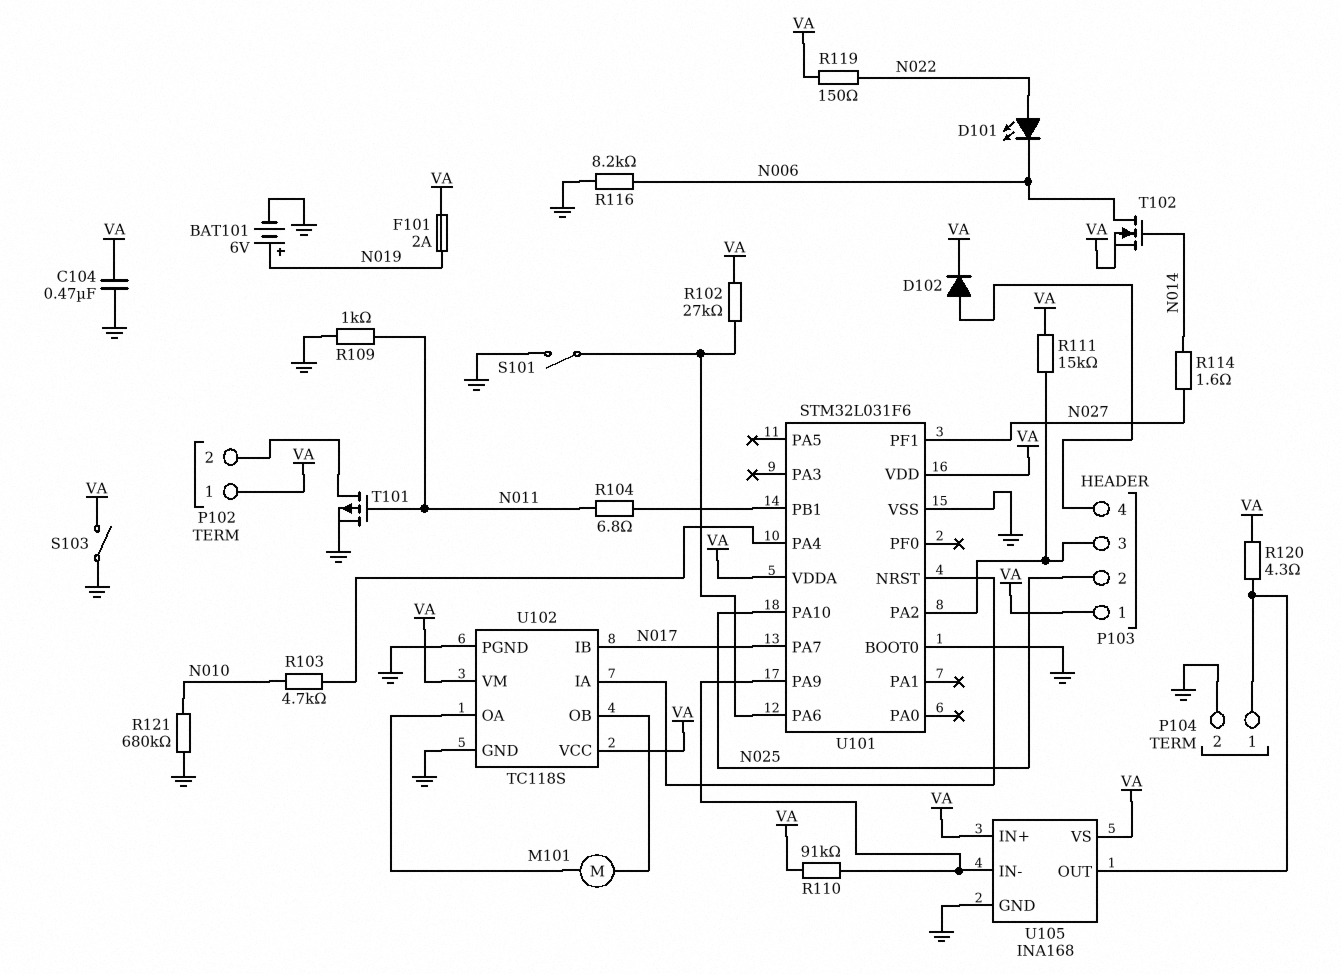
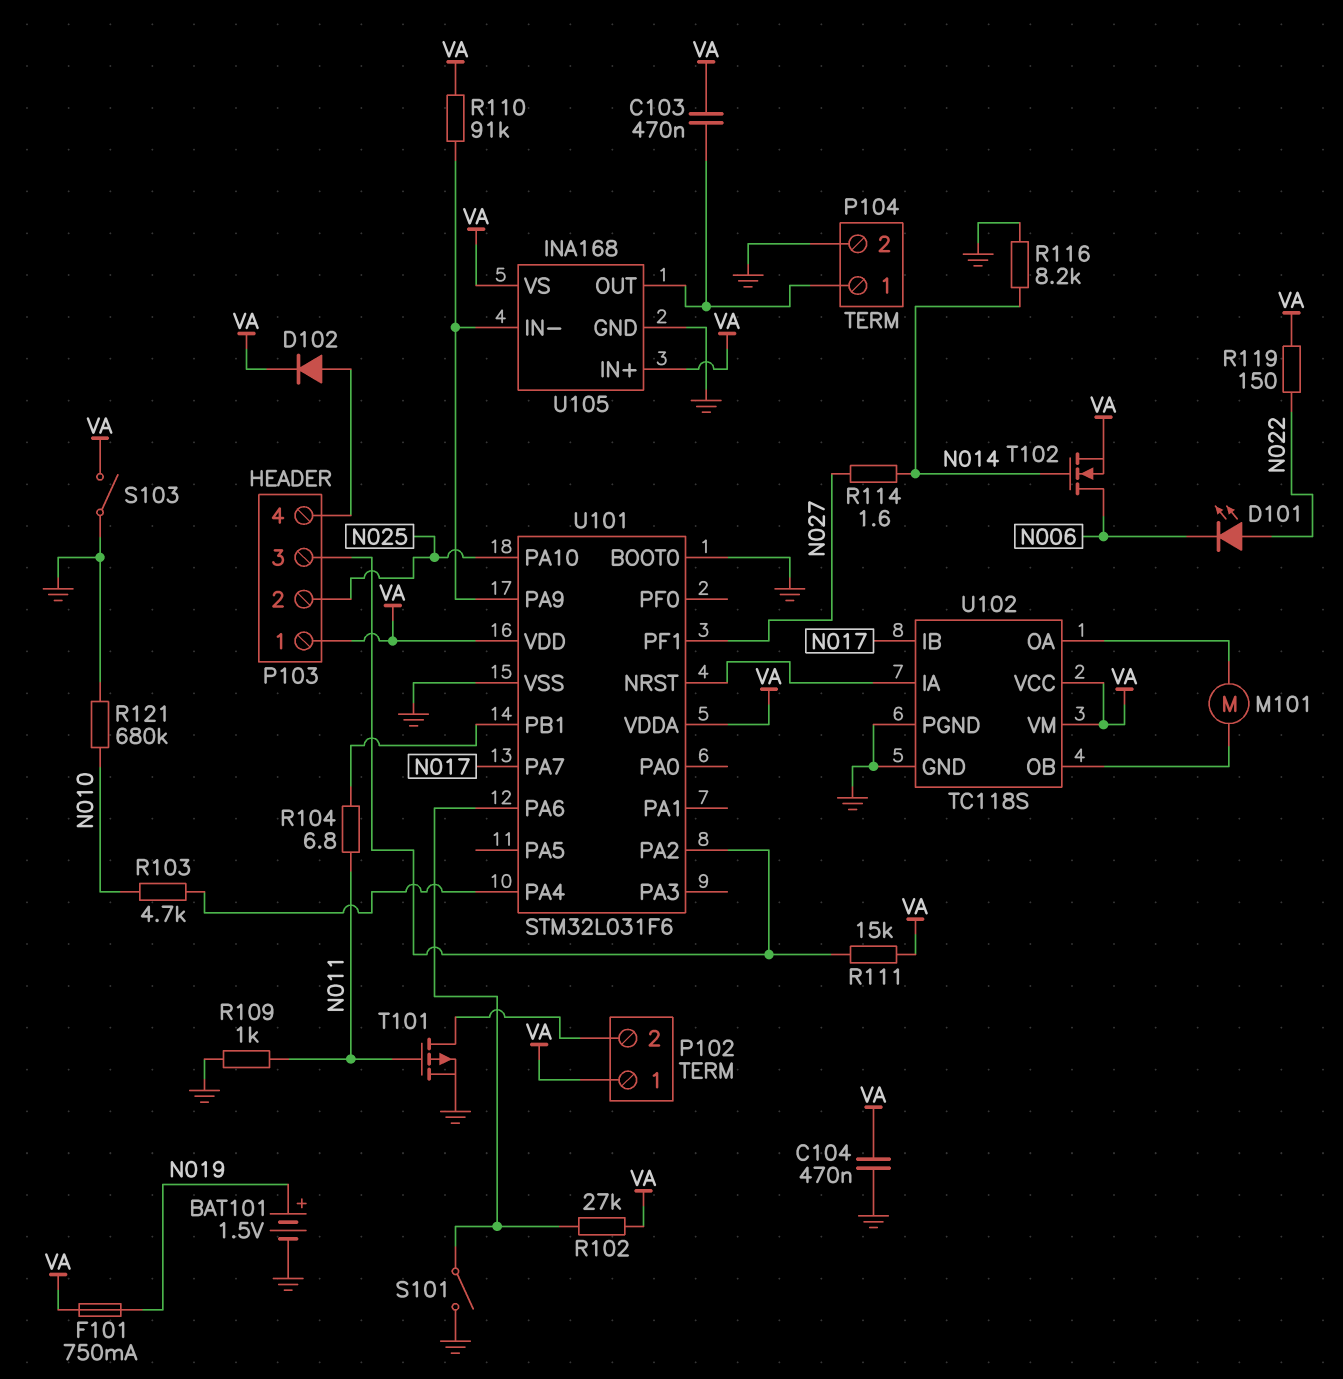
BAT101: 6V (plus N019, minus GND) -> 1.5V (plus N019, minus GND)
C103: none -> 470nF (P104/1, VA)
F101: 2A (N019, VA) -> 750mA (N019, VA)
R116: 8.2k (GND, N006) -> 8.2k (GND, N014)
R120: 4.3 (P104/1, VA) -> none

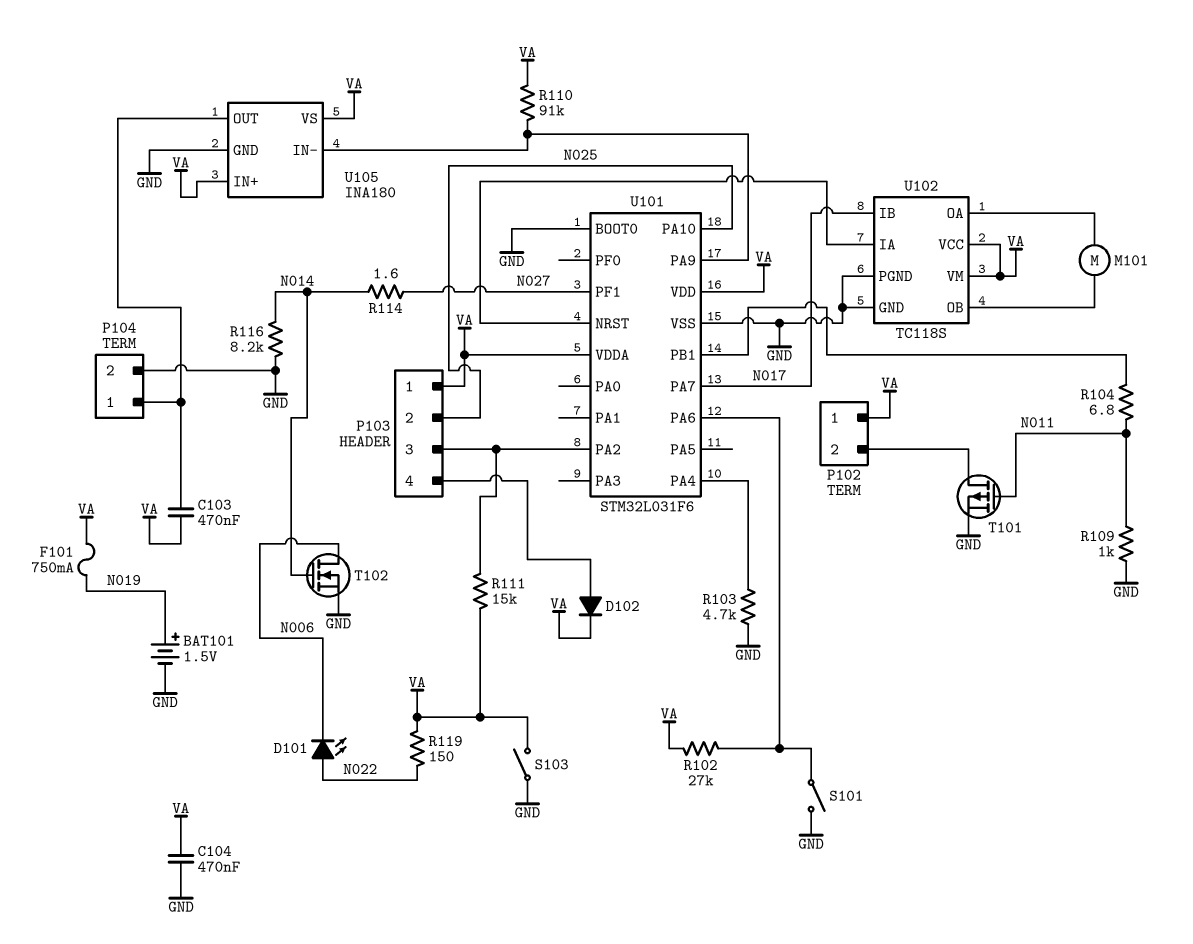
R103: 4.7k (N010, U101/PA4) -> 4.7k (GND, U101/PA4)
R121: 680k (GND, N010) -> none
T102: NMOS (G N014, D N006, S VA) -> NMOS (G N014, D N006, S GND)
U105: INA168 -> INA180

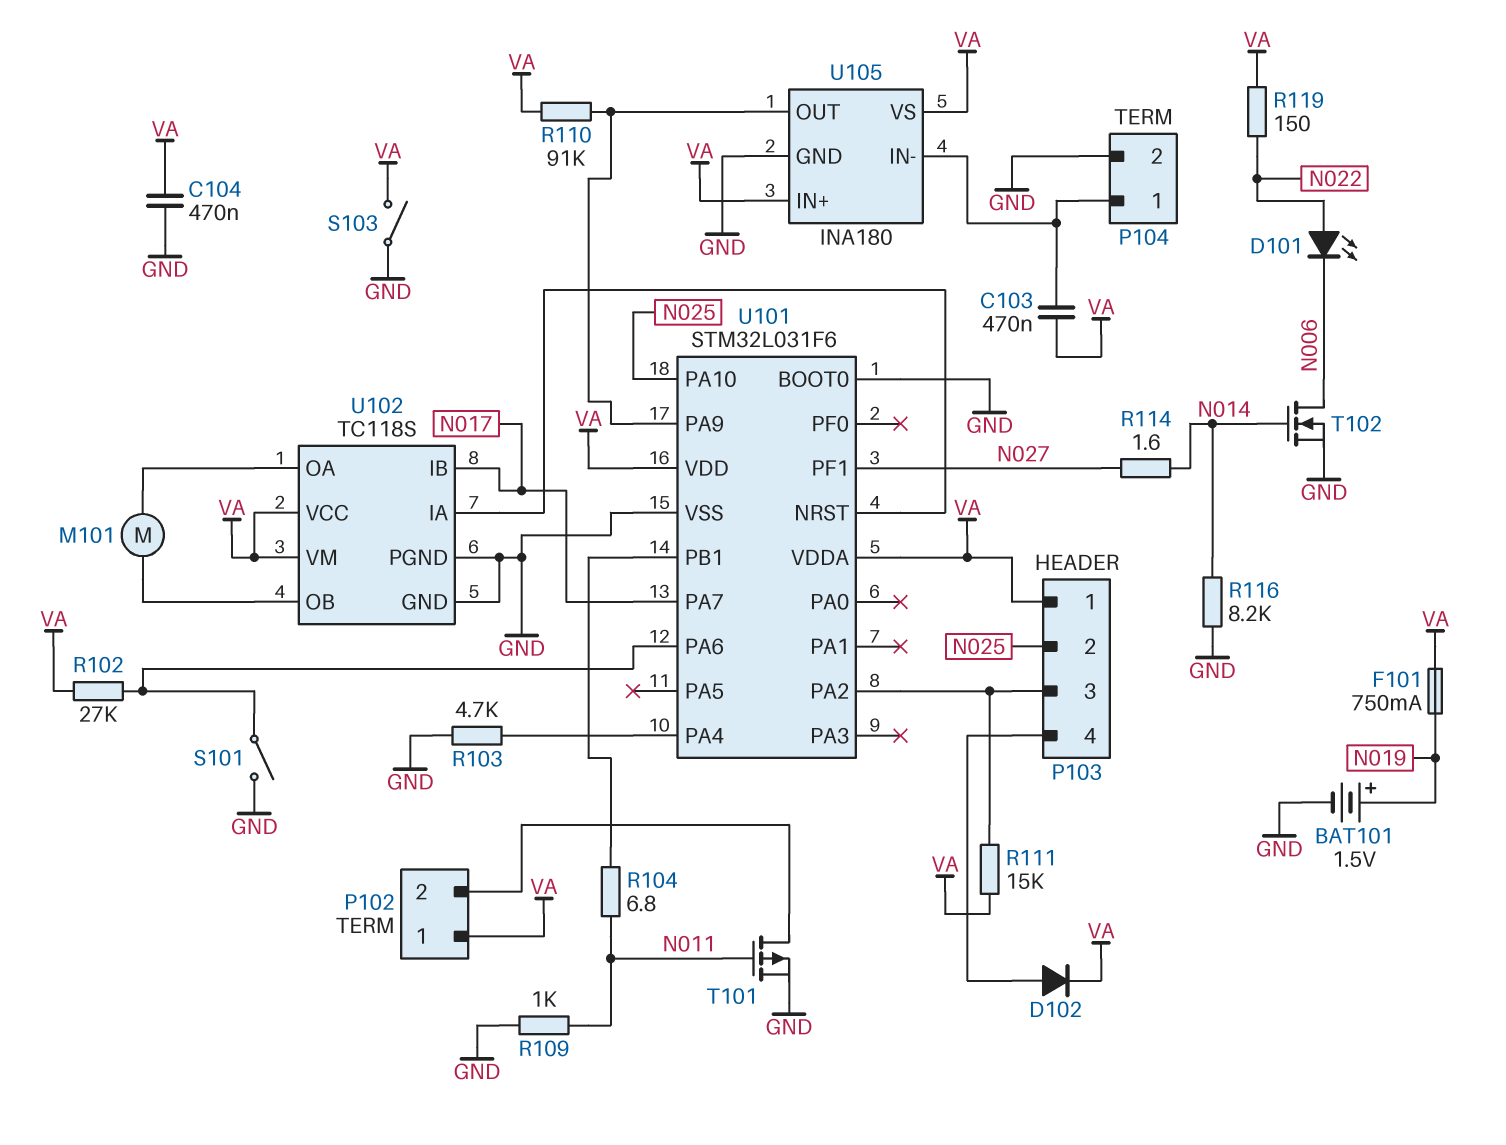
U105 pin IN-: U101/PA9 -> P104/1
U105 pin OUT: P104/1 -> U101/PA9

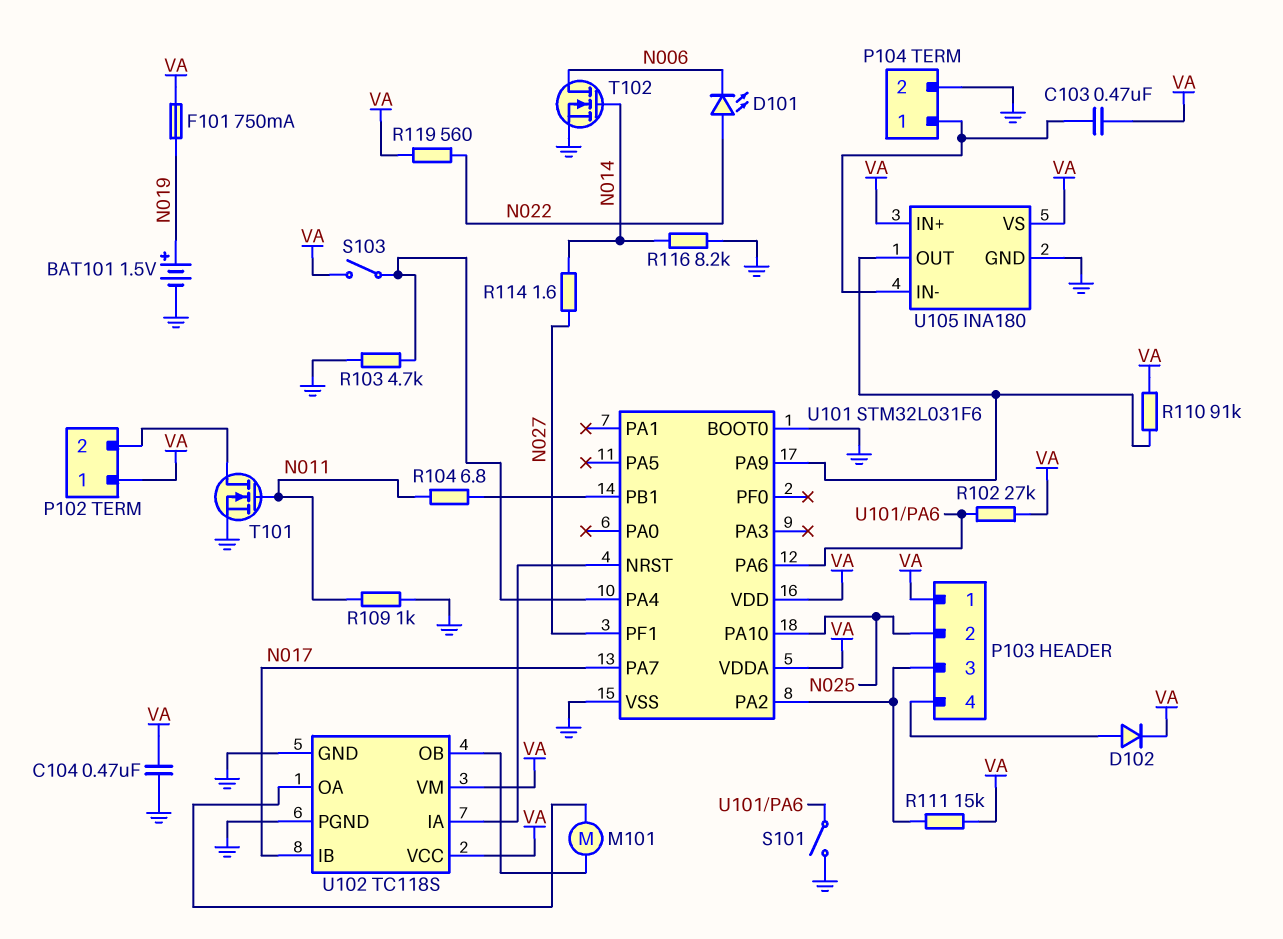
R119: 150 (N022, VA) -> 560 (N022, VA)
S103: switch (GND, VA) -> switch (U101/PA4, VA)
T101: PMOS (G N011, D P102/2, S GND) -> NMOS (G N011, D P102/2, S GND)

